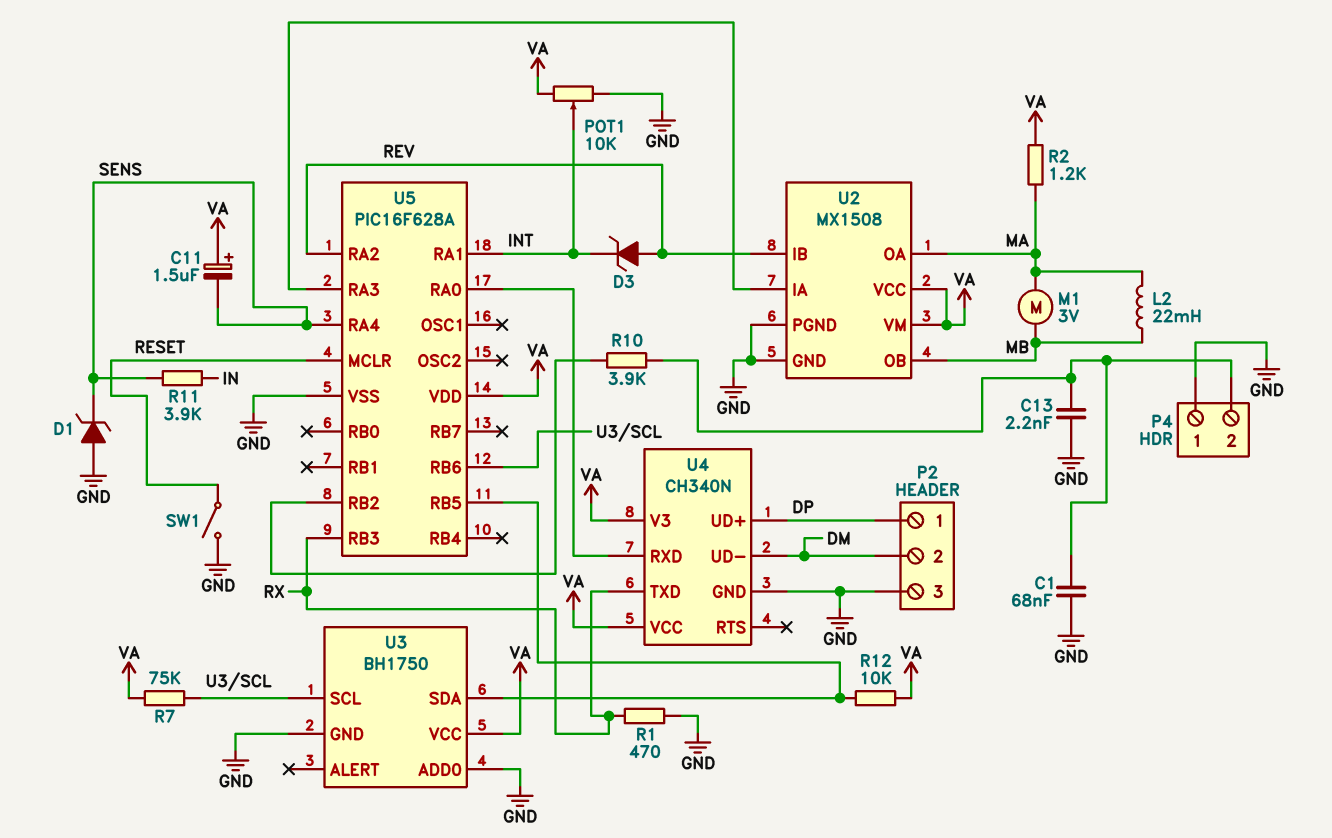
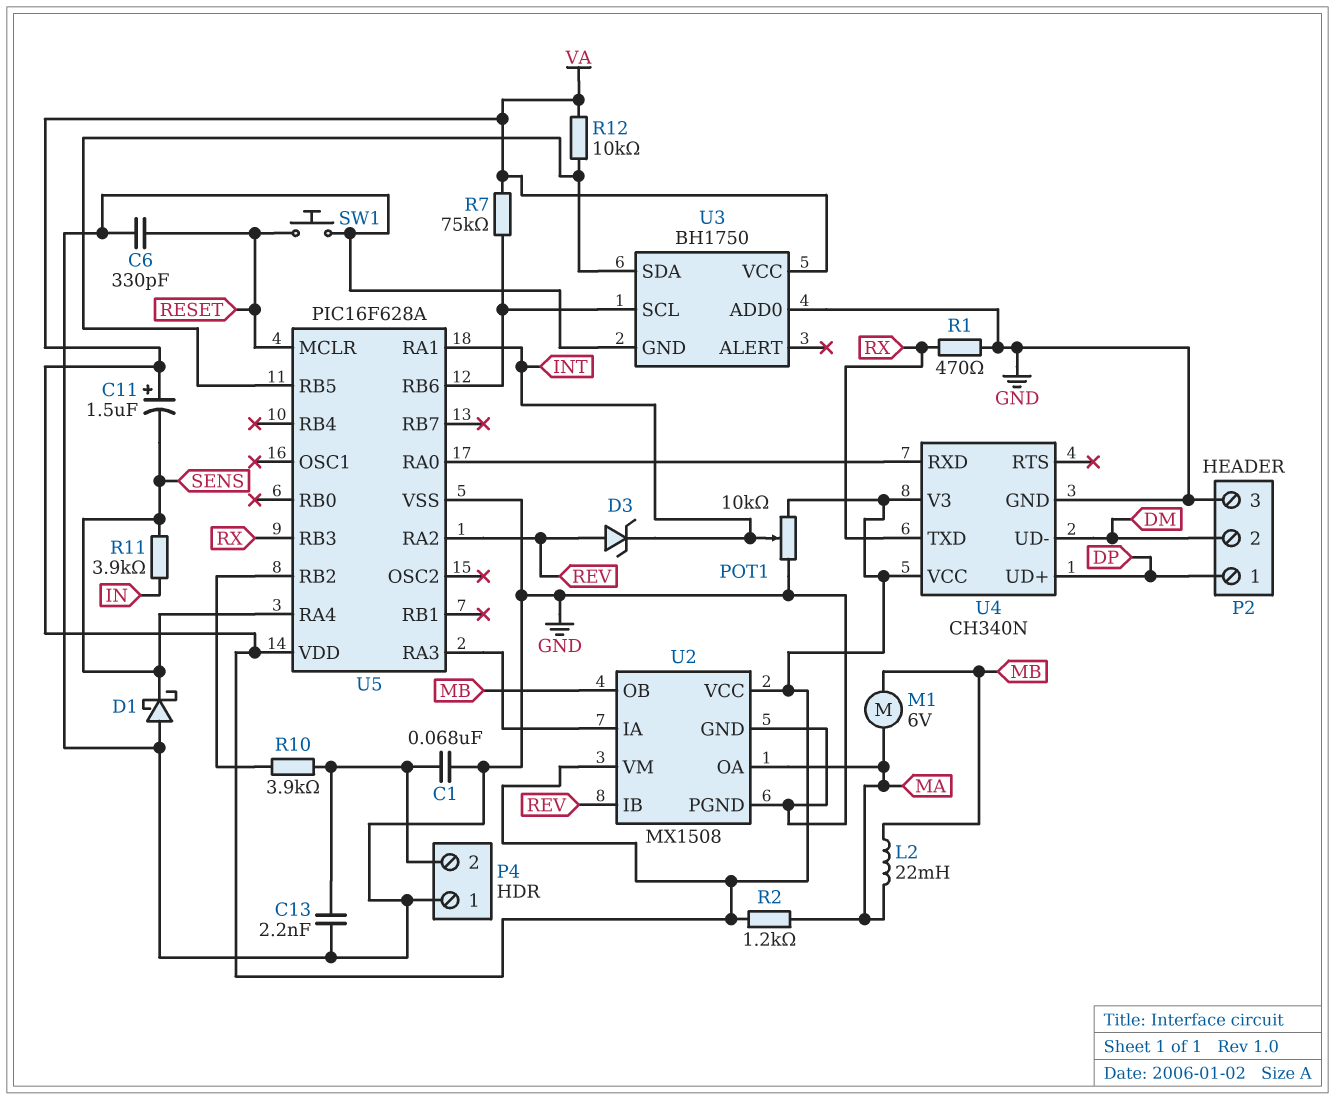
C6: none -> 330pF (GND, RESET)
D1: zener (A GND, K SENS) -> schottky (A GND, K SENS)
M1: motor 3V (MA, MB) -> motor 6V (MA, MB)
SW1: switch (GND, RESET) -> button (GND, RESET)

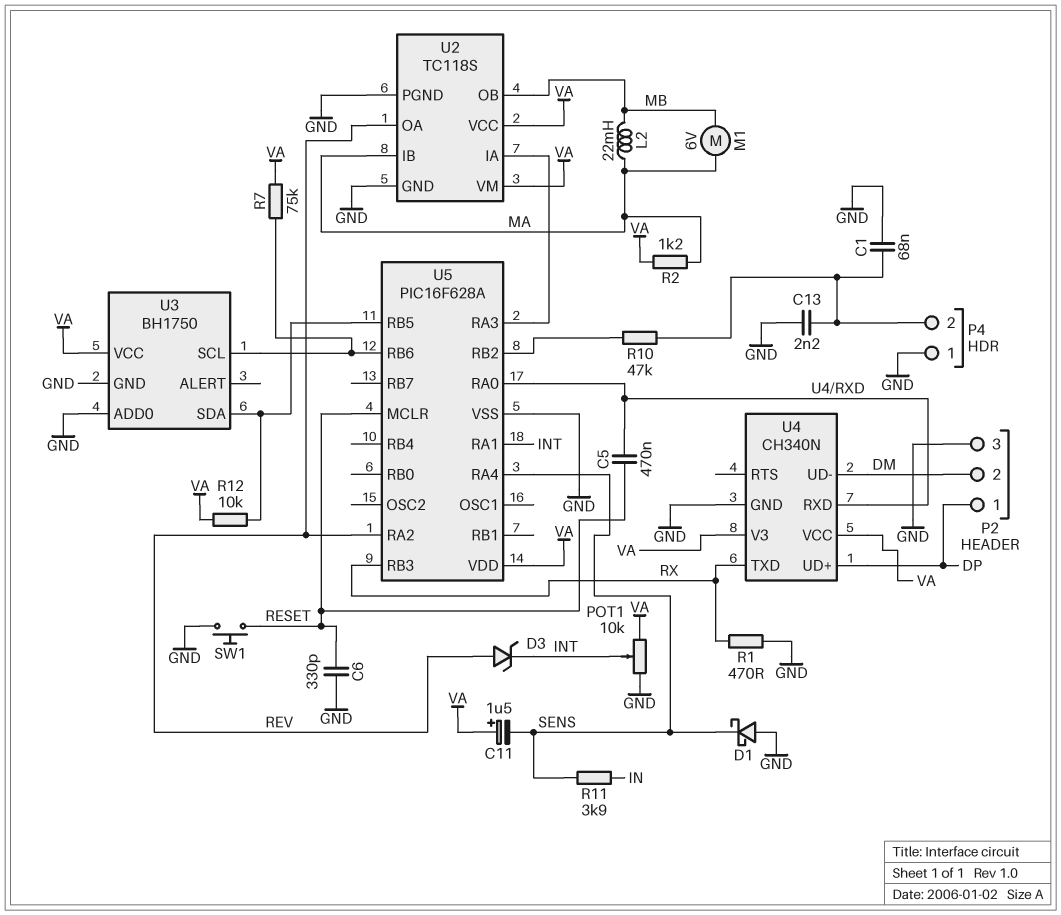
C5: none -> 470nF (RESET, U4/RXD)
R10: 3.9k (P4/2, U5/RB2) -> 47k (P4/2, U5/RB2)
U2: MX1508 -> TC118S
U2 pin IB: REV -> MA
U2 pin OA: MA -> REV

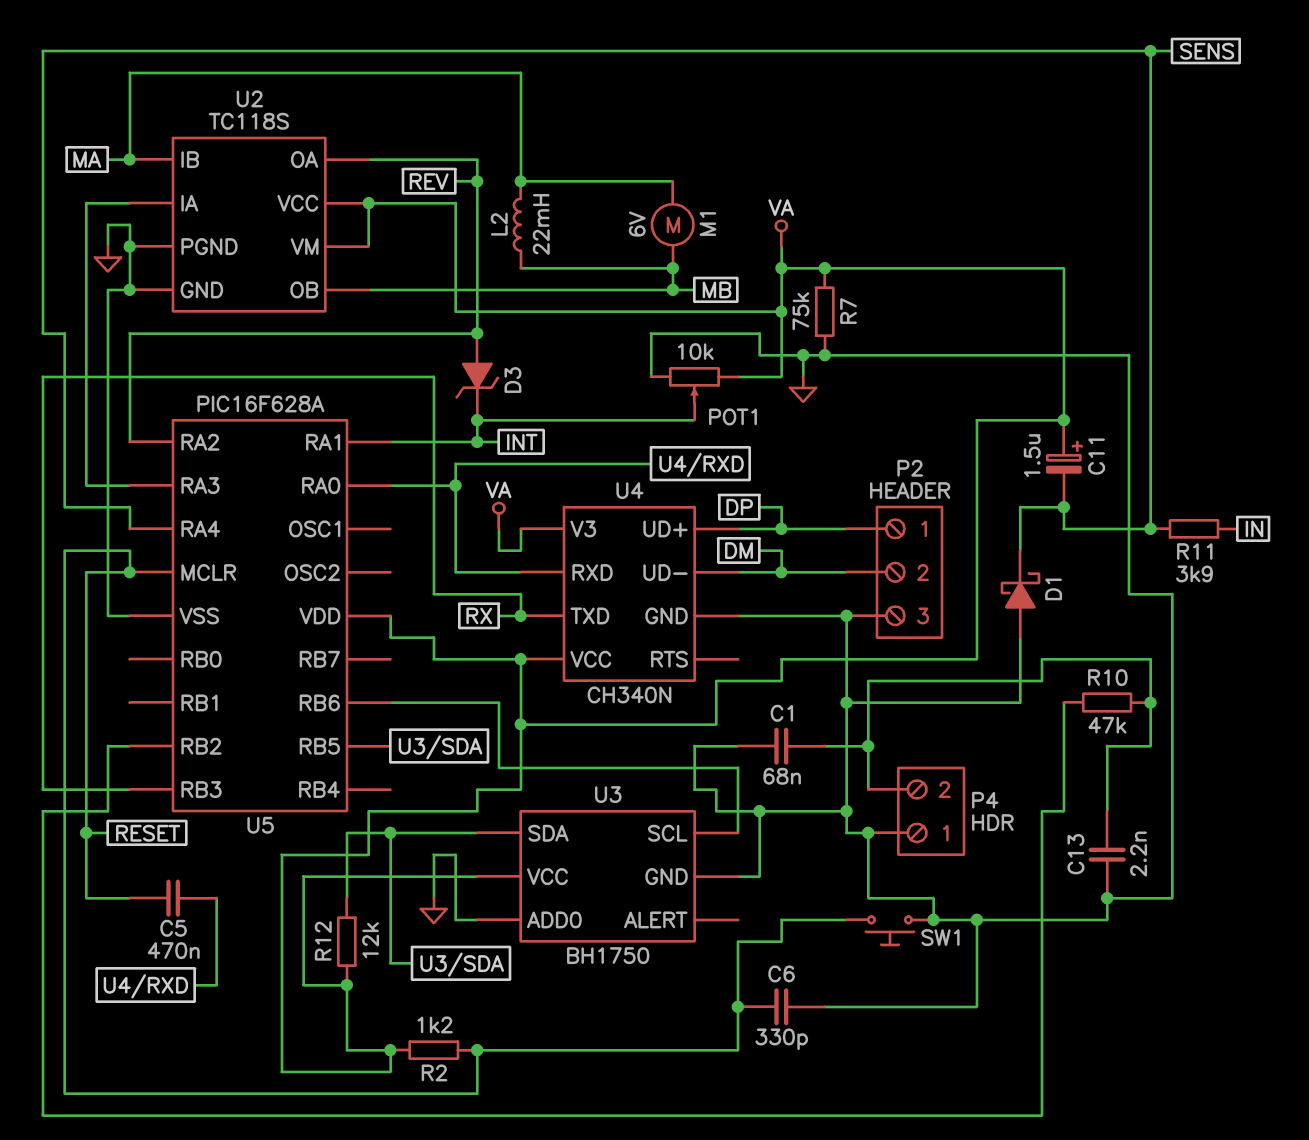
R1: 470 (GND, RX) -> none
R2: 1.2k (MA, VA) -> 1.2k (RESET, VA)
R7: 75k (U3/SCL, VA) -> 75k (GND, VA)
R12: 10k (U3/SDA, VA) -> 12k (U3/SDA, VA)

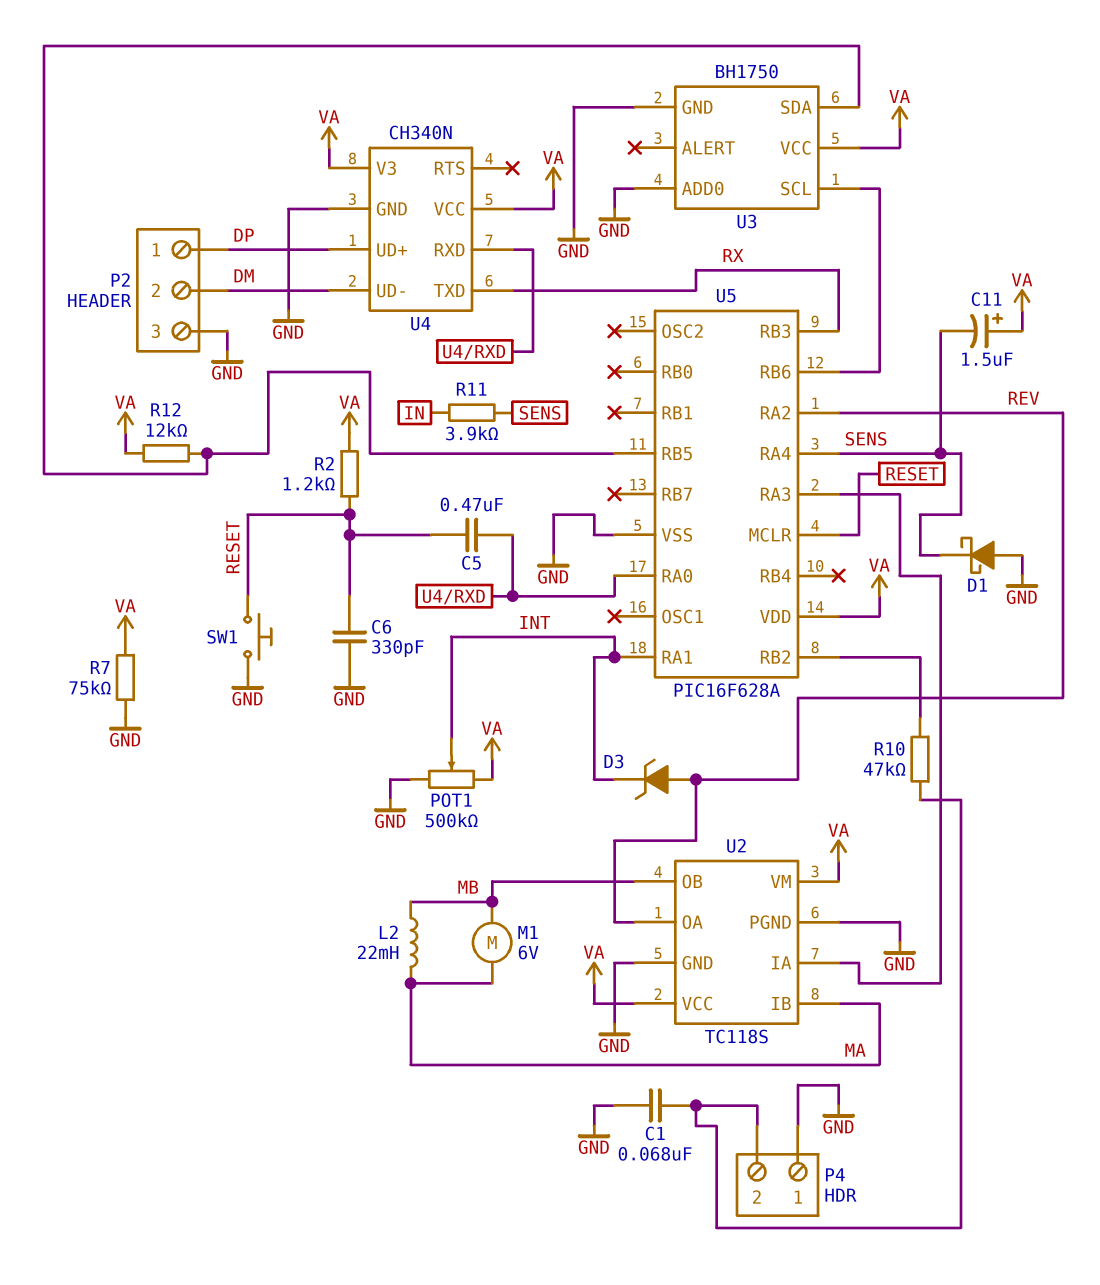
C13: 2.2nF (GND, P4/2) -> none
POT1: 10k (GND, VA, wiper INT) -> 500k (GND, VA, wiper INT)

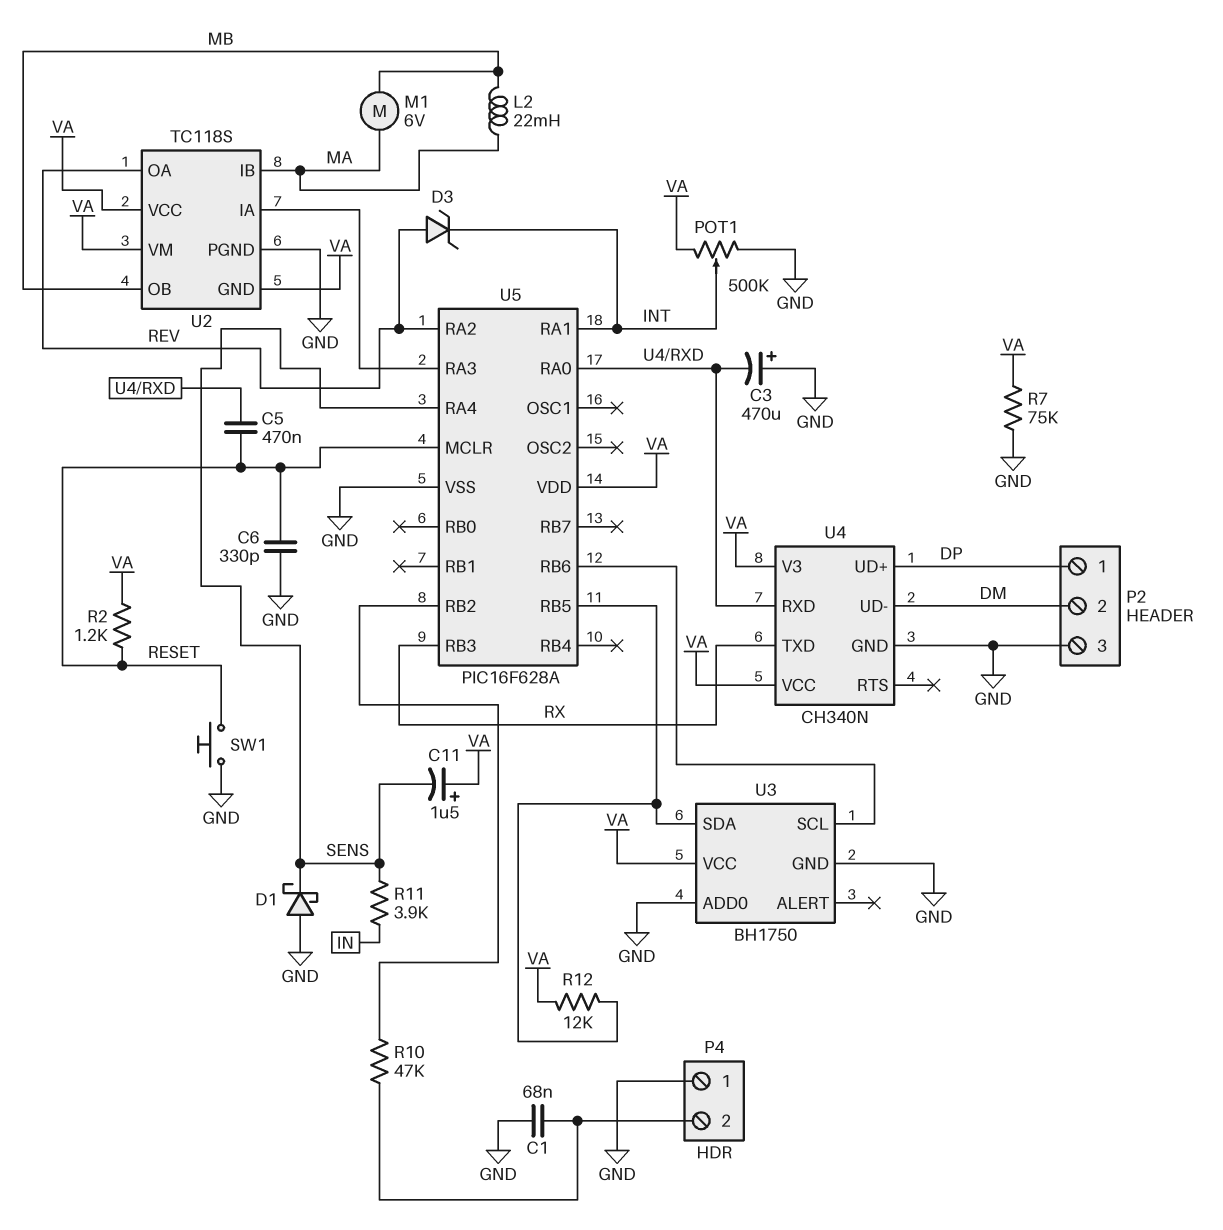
C3: none -> 470uF (plus GND, minus U4/RXD)
U2 pin GND: GND -> VA

